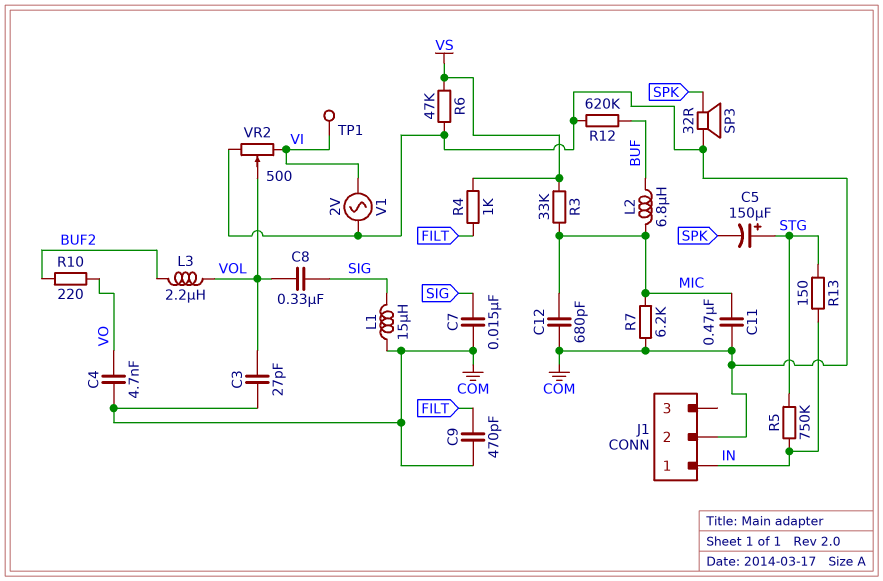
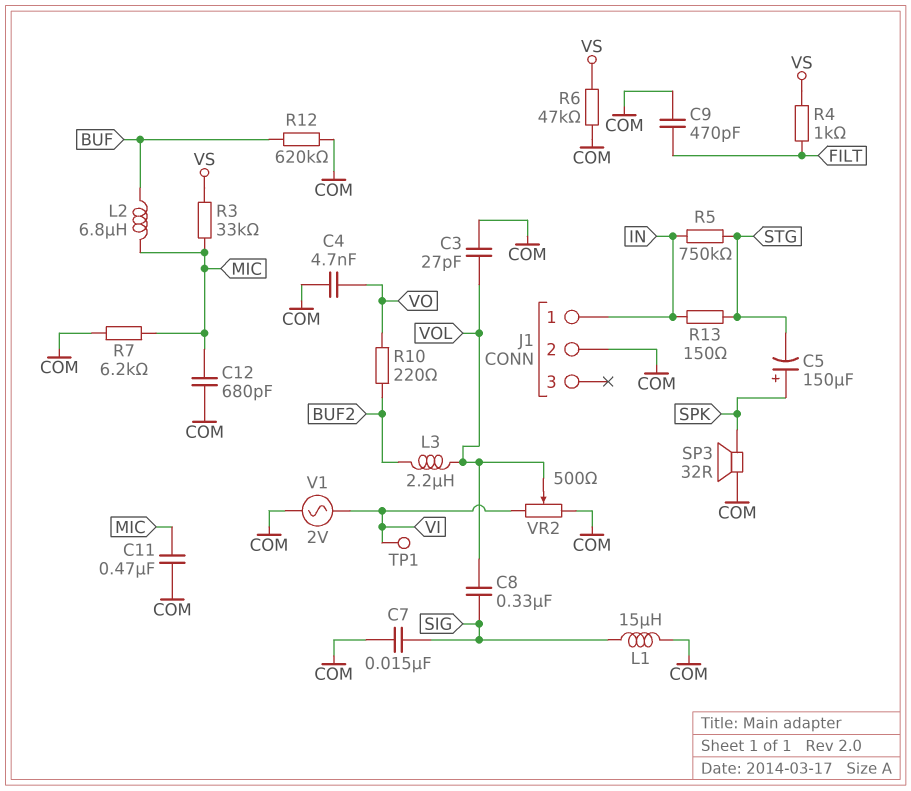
C5: 150uF (plus STG, minus SPK) -> 150uF (plus SPK, minus STG)

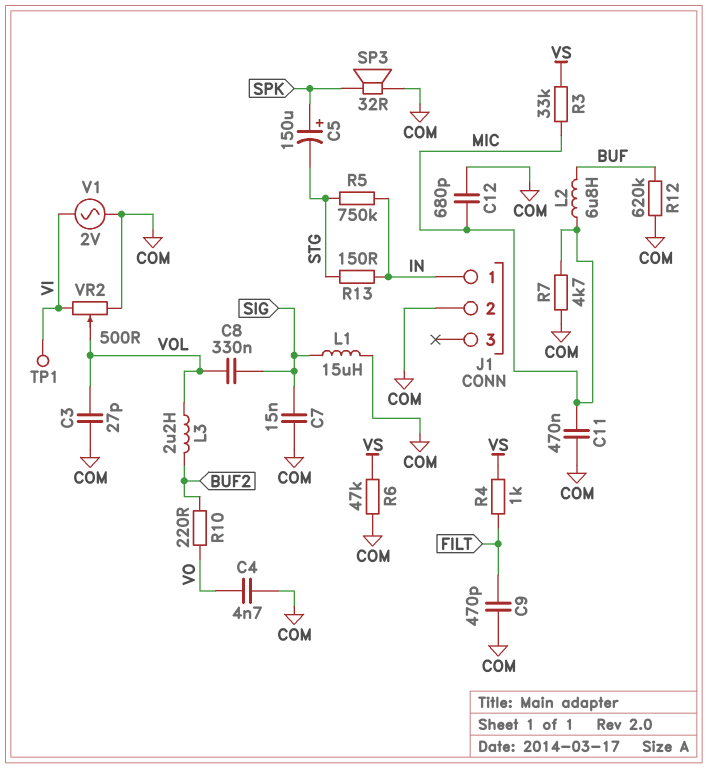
R7: 6.2k (COM, MIC) -> 4.7k (COM, MIC)

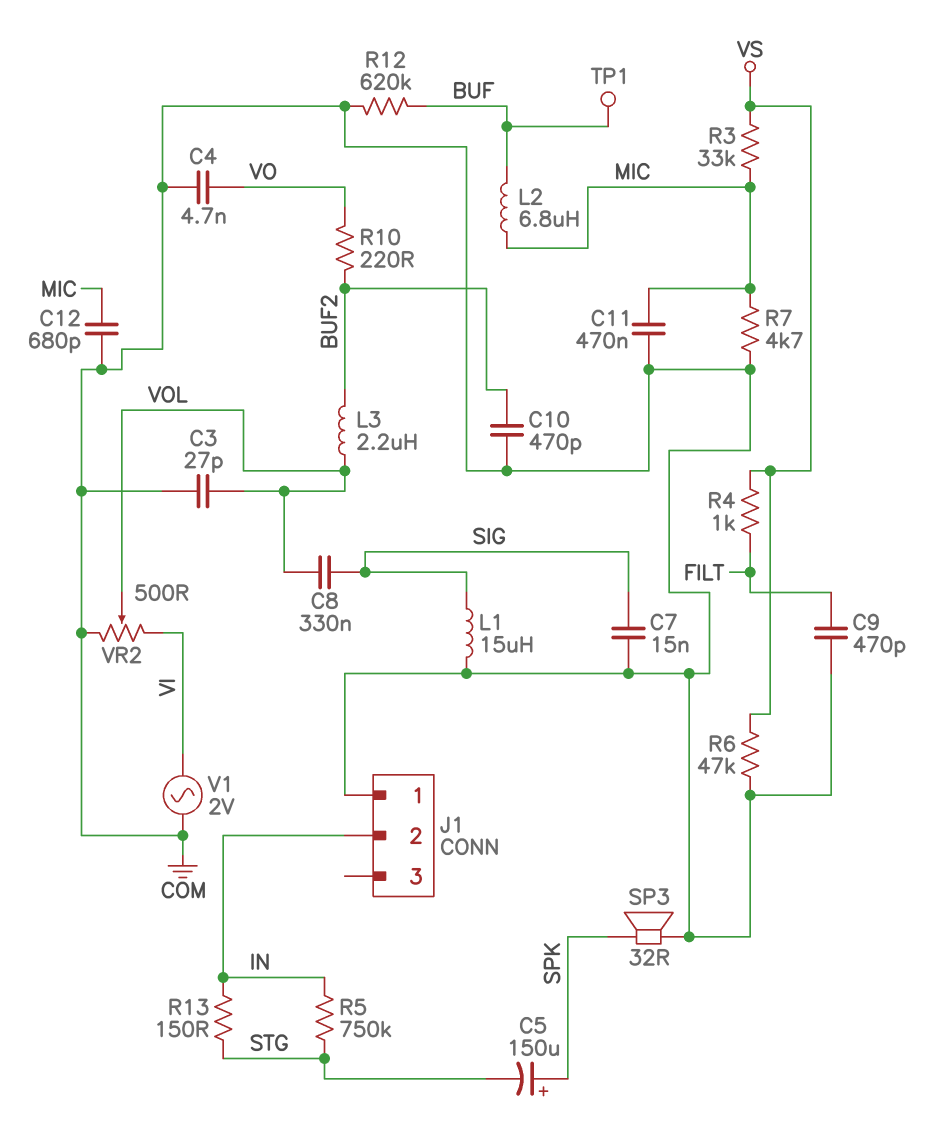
C10: none -> 470pF (BUF2, COM)
J1 pin 1: IN -> COM
J1 pin 2: COM -> IN
TP1: test point (VI) -> test point (BUF)

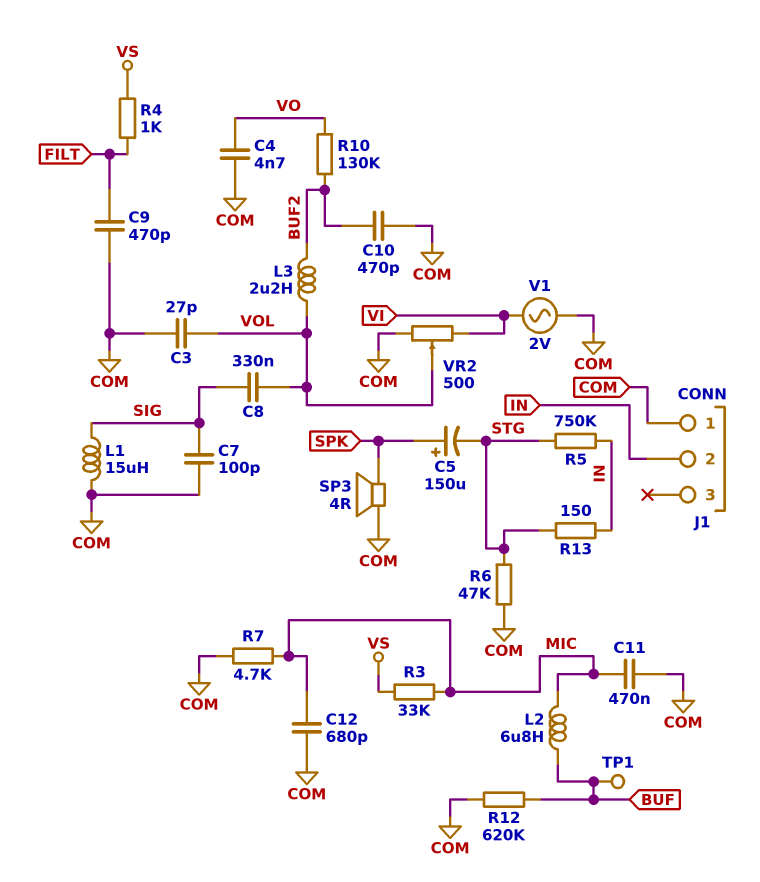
C7: 15nF (COM, SIG) -> 100pF (COM, SIG)
R6: 47k (COM, VS) -> 47k (COM, STG)
R10: 220 (BUF2, VO) -> 130k (BUF2, VO)
SP3: speaker 32R (COM, SPK) -> speaker 4R (COM, SPK)

